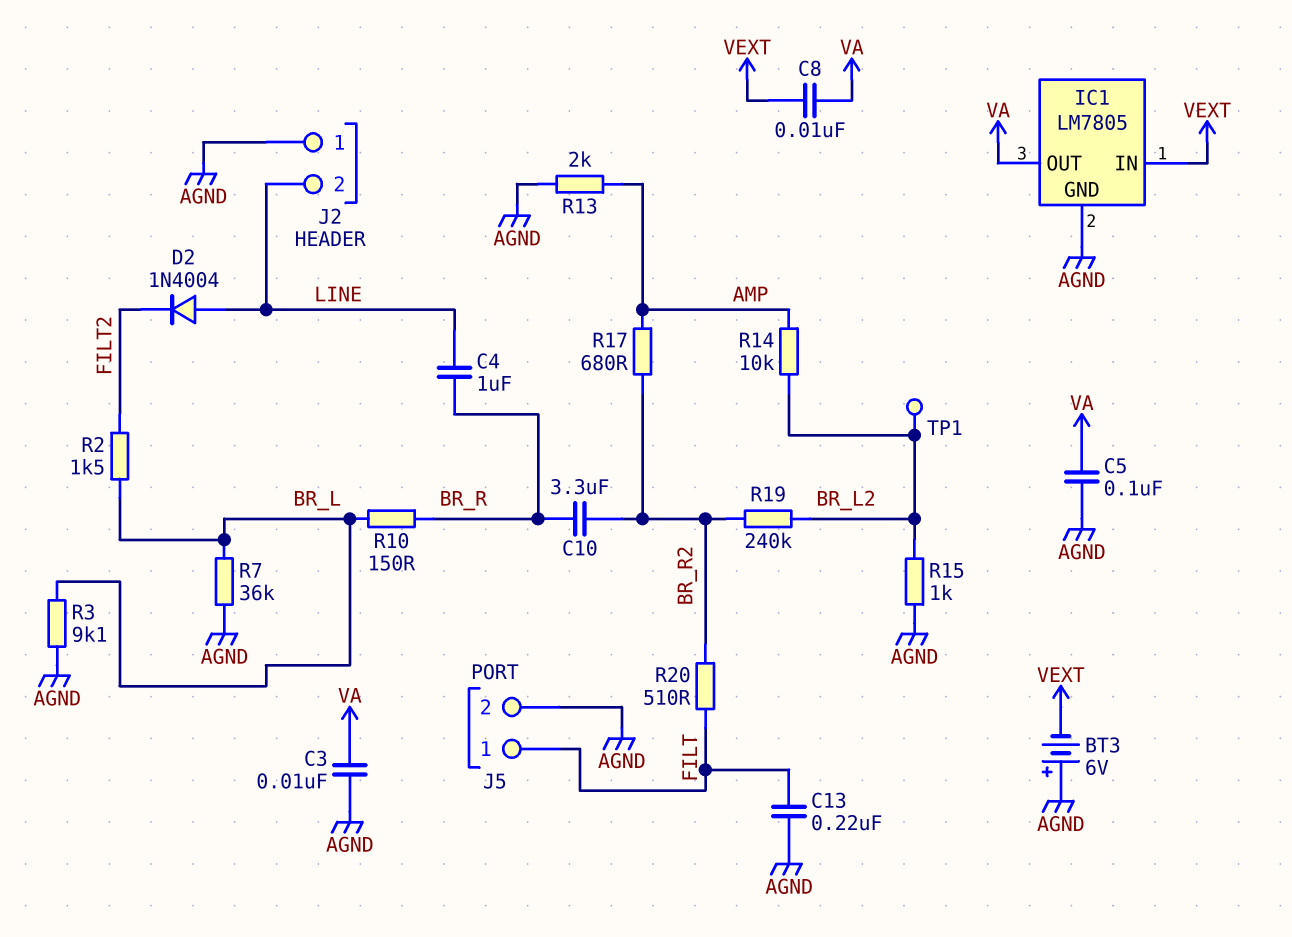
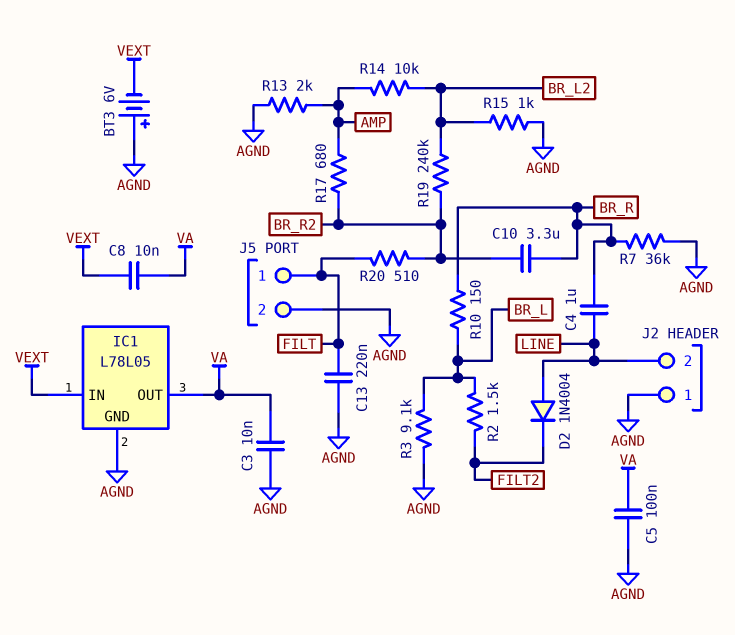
IC1: LM7805 -> L78L05
R7: 36k (AGND, BR_L) -> 36k (AGND, BR_R)
TP1: test point (BR_L2) -> none

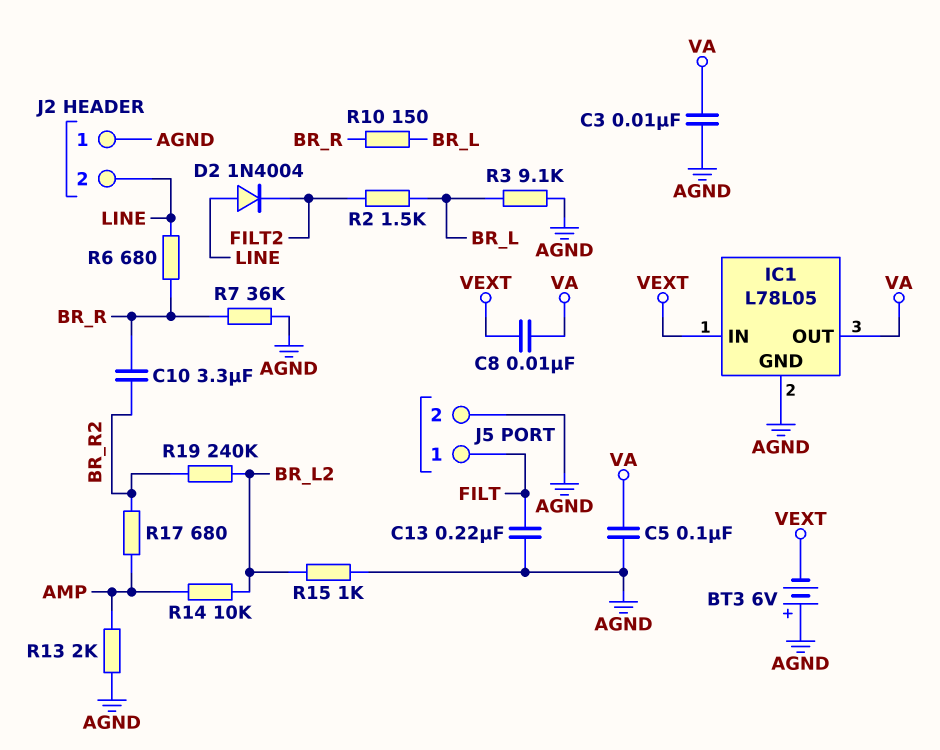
C4: 1uF (BR_R, LINE) -> none
R6: none -> 680 (BR_R, LINE)
R20: 510 (BR_R2, FILT) -> none

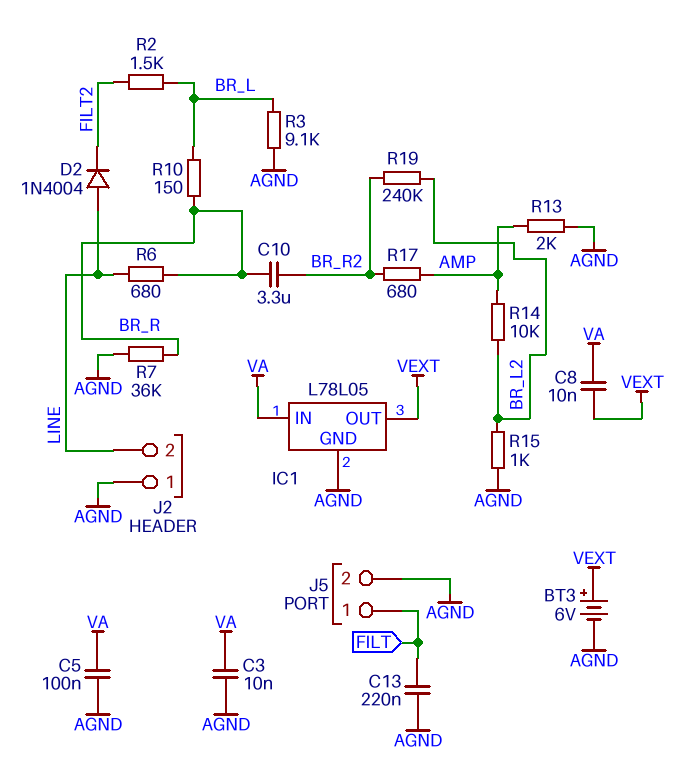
BT3: 6V (plus AGND, minus VEXT) -> 6V (plus VEXT, minus AGND)
IC1 pin IN: VEXT -> VA
IC1 pin OUT: VA -> VEXT

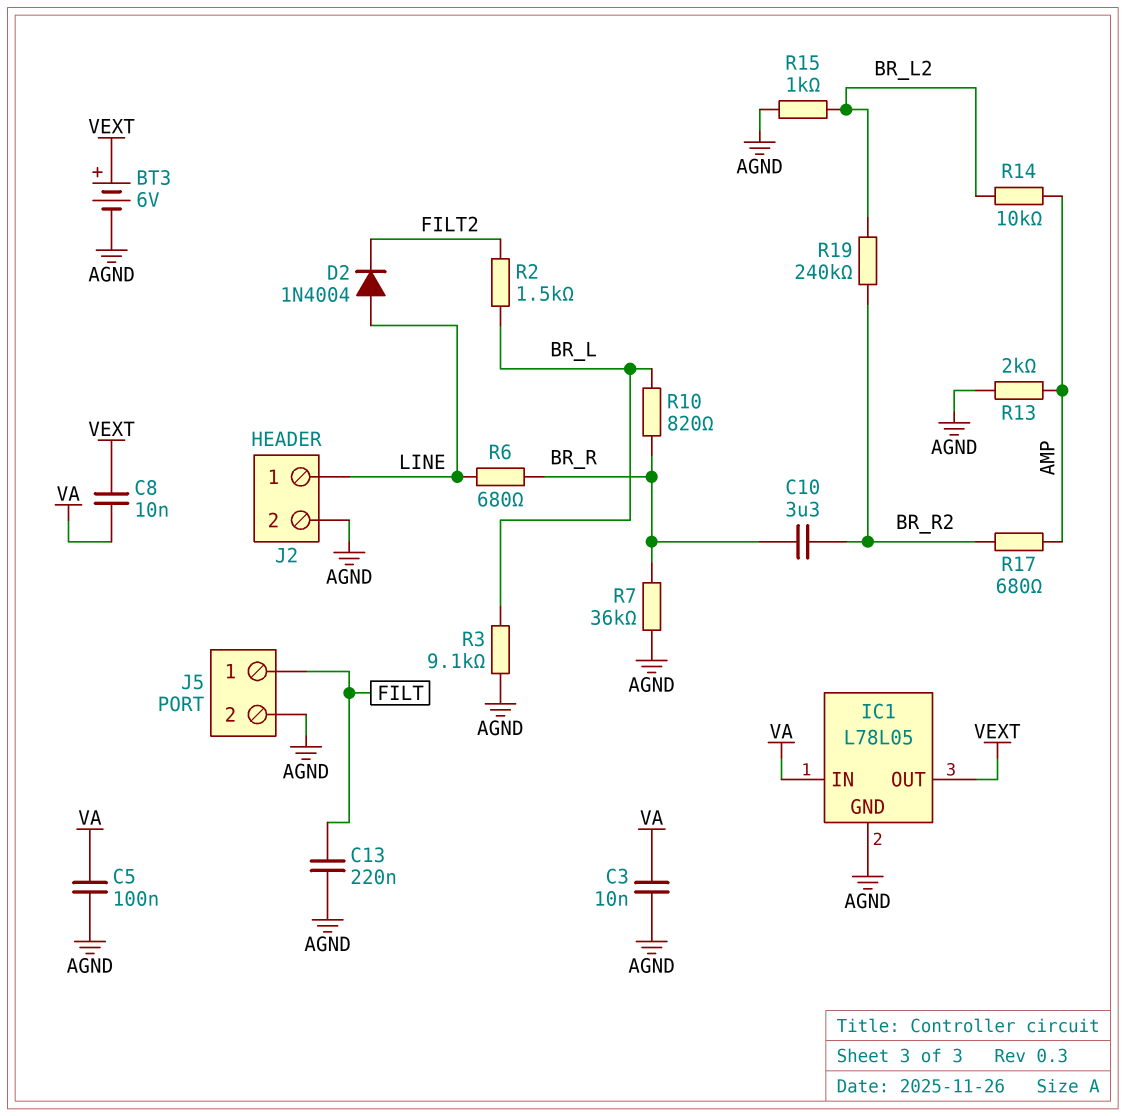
J2 pin 1: AGND -> LINE
J2 pin 2: LINE -> AGND
R10: 150 (BR_L, BR_R) -> 820 (BR_L, BR_R)

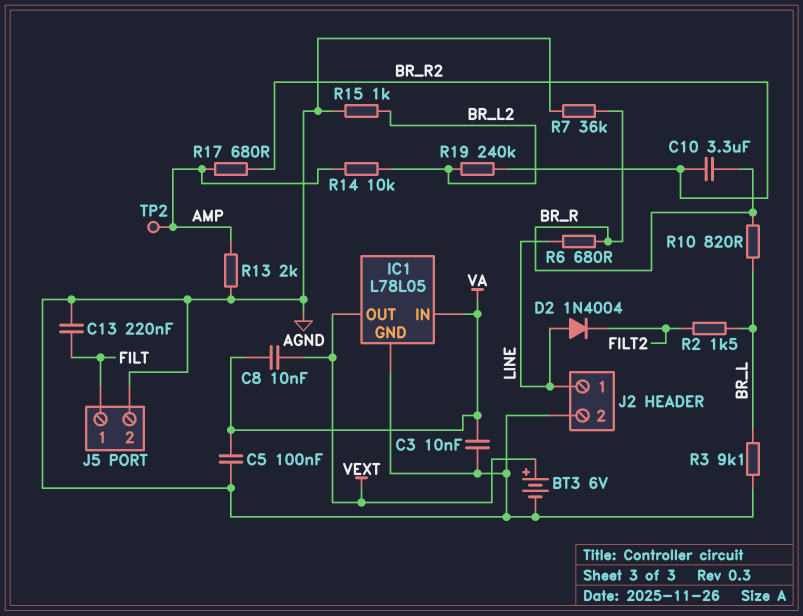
TP2: none -> test point (AMP)

